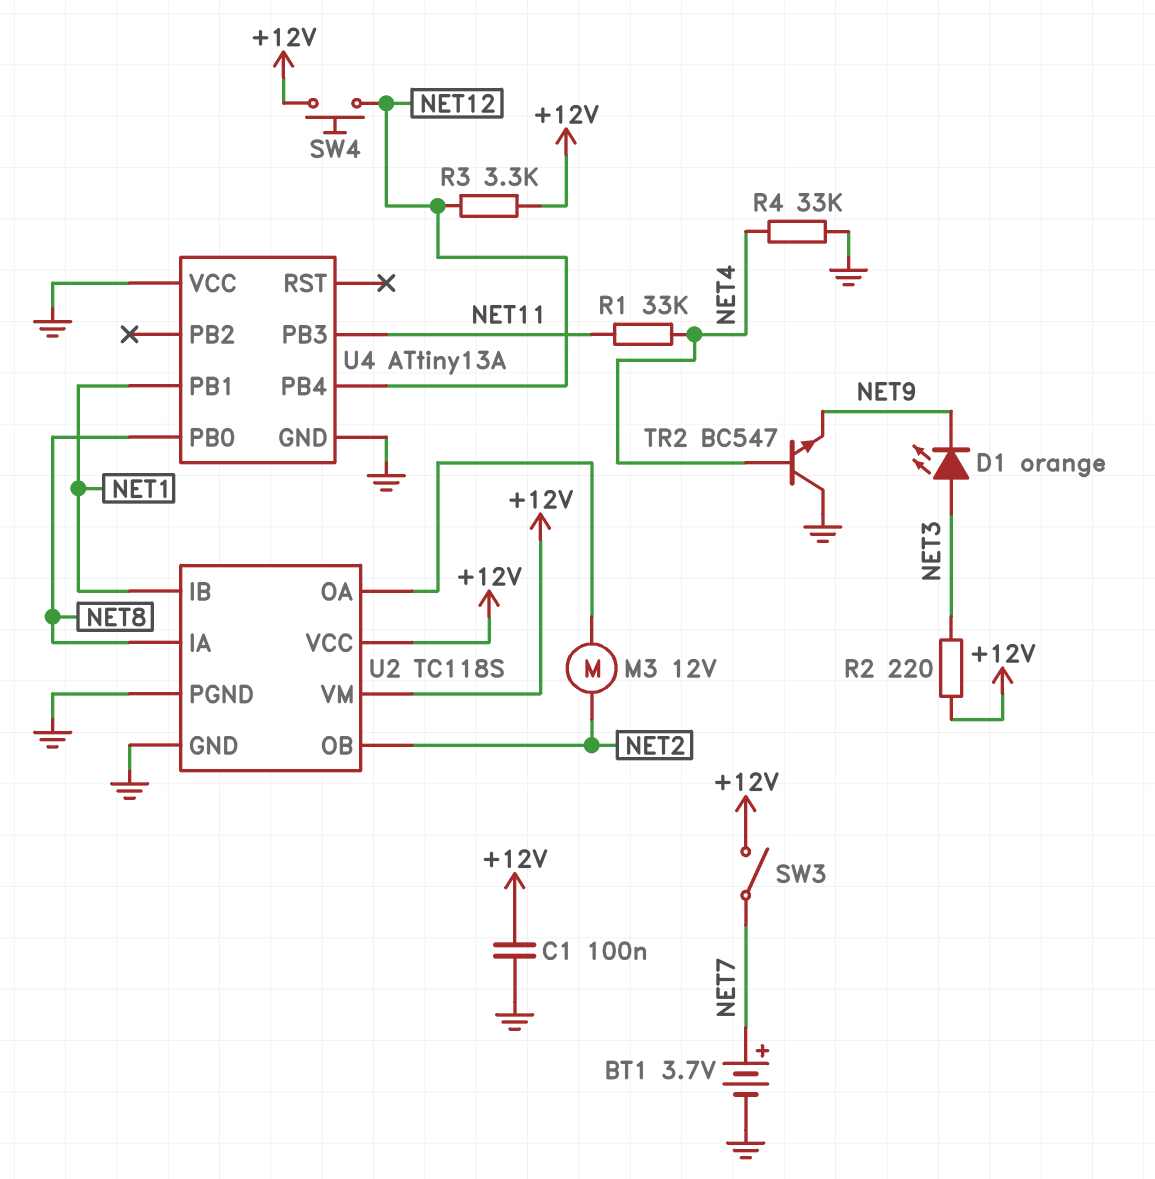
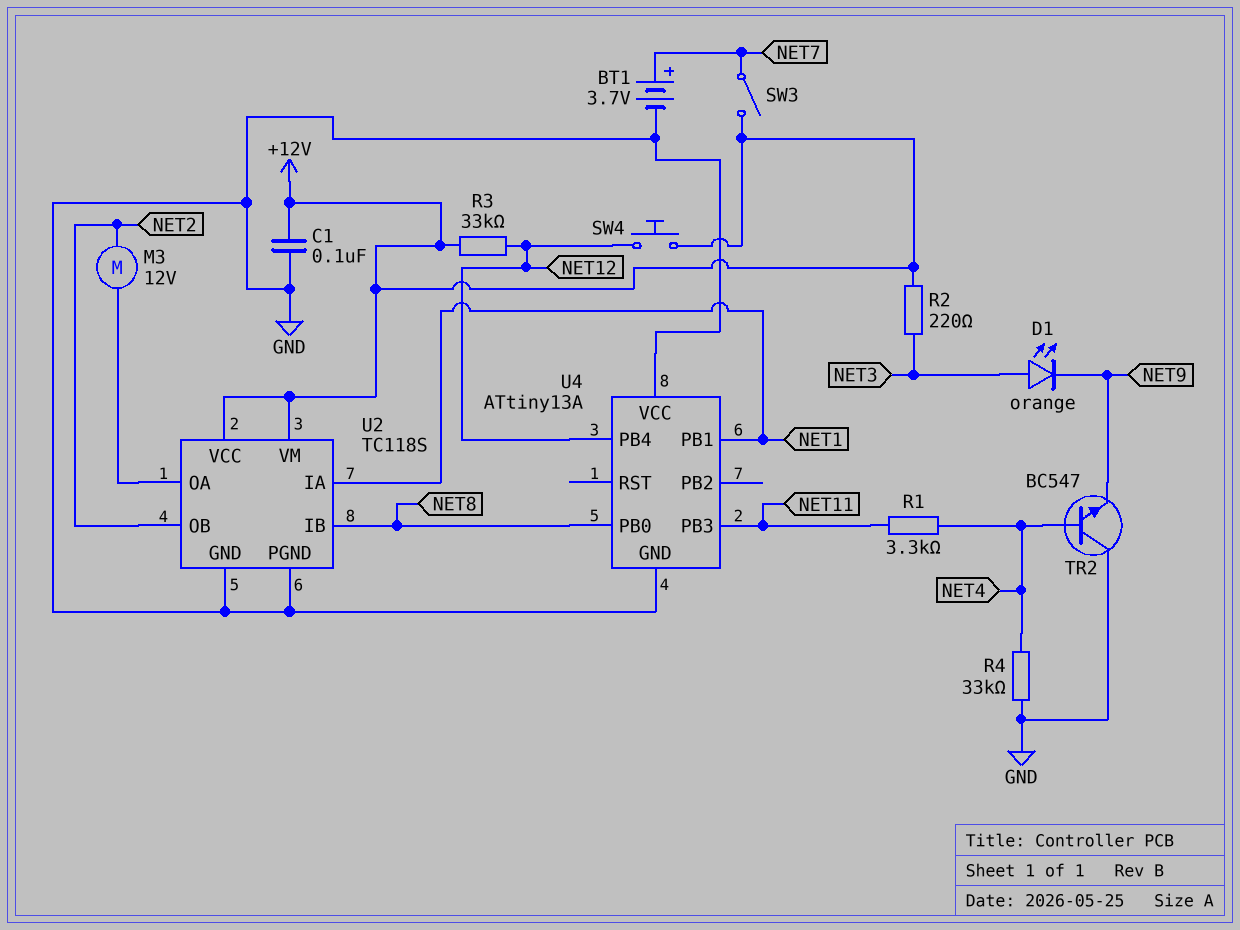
R1: 33k (NET4, NET11) -> 3.3k (NET4, NET11)
R3: 3.3k (+12V, NET12) -> 33k (+12V, NET12)
U2 pin IA: NET8 -> NET1
U2 pin IB: NET1 -> NET8

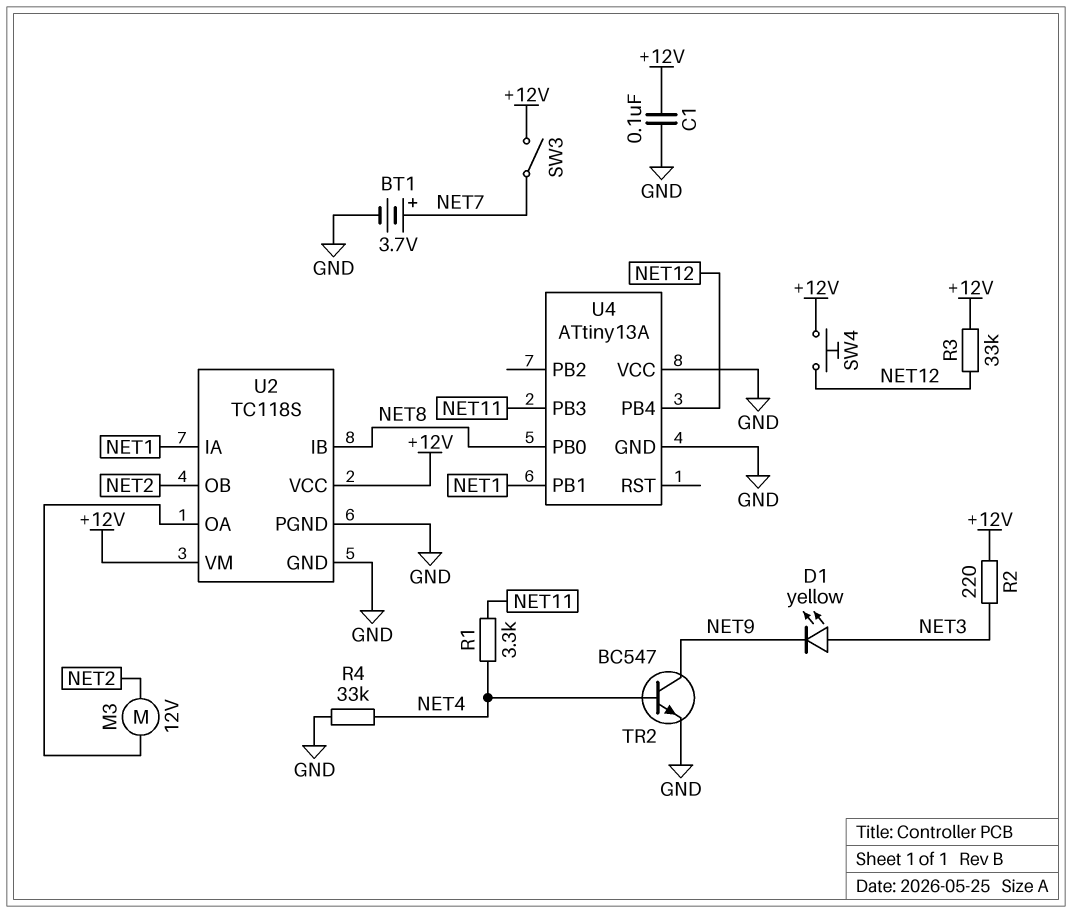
D1: LED orange (A NET3, K NET9) -> LED yellow (A NET3, K NET9)
TR2: NPN BC547 (B NET4, C GND, E NET9) -> NPN BC547 (B NET4, C NET9, E GND)

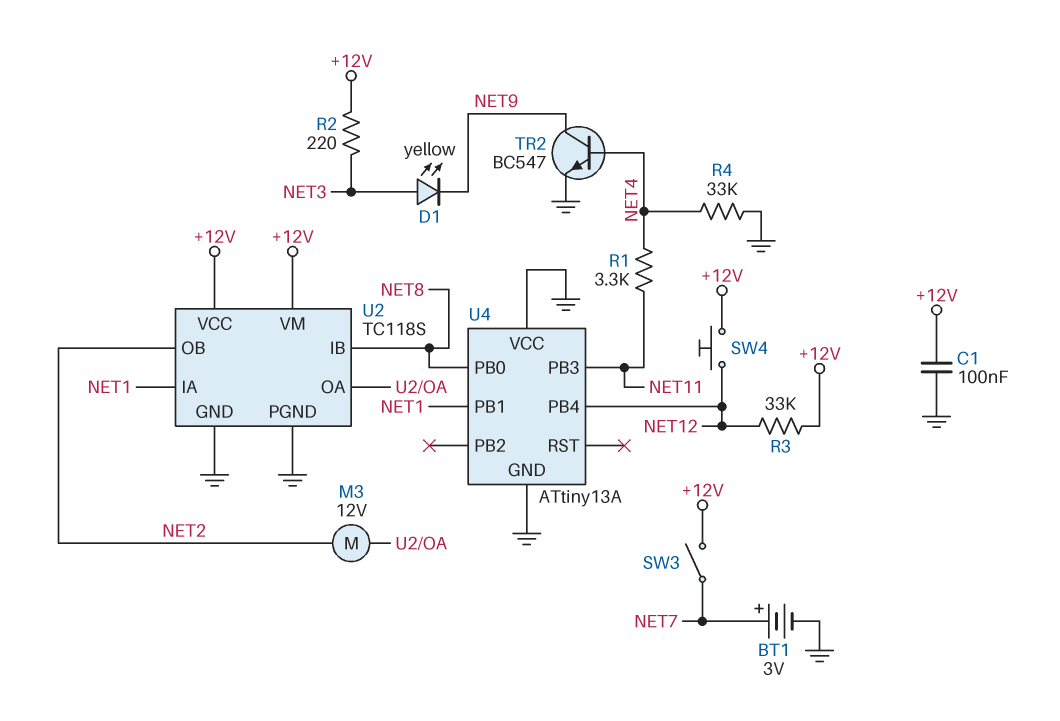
BT1: 3.7V (plus NET7, minus GND) -> 3V (plus NET7, minus GND)

